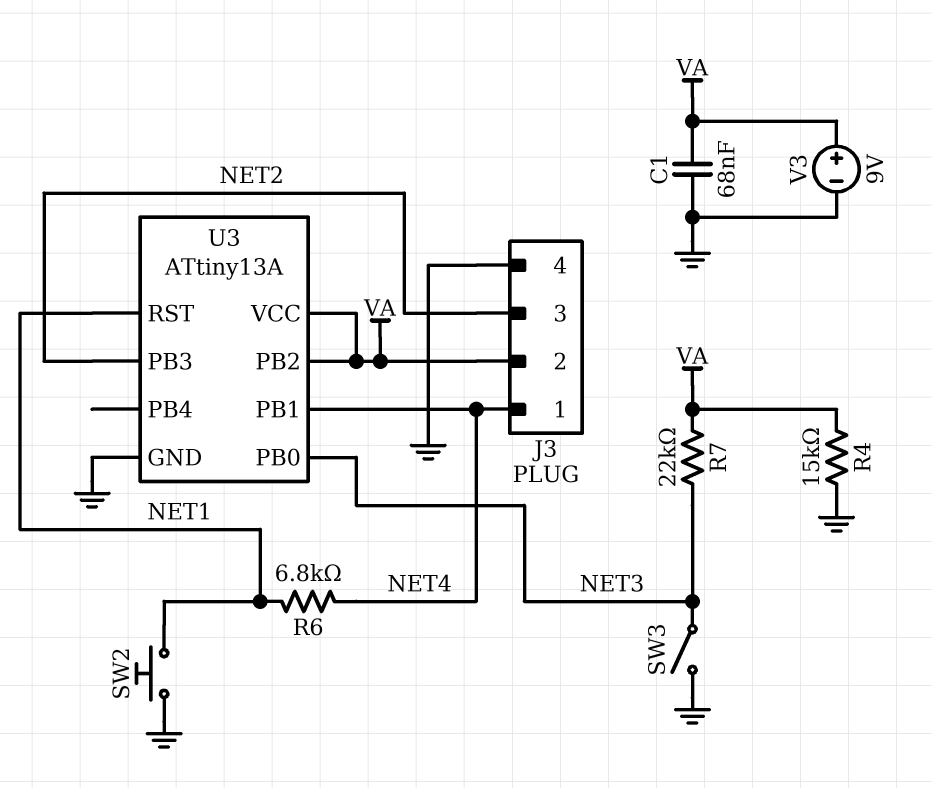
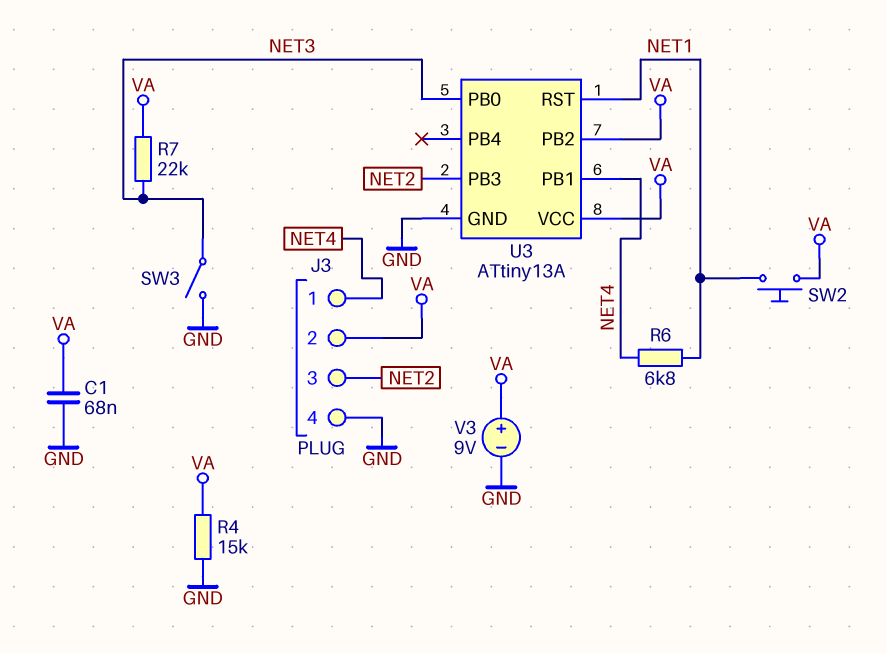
SW2: button (GND, NET1) -> button (NET1, VA)

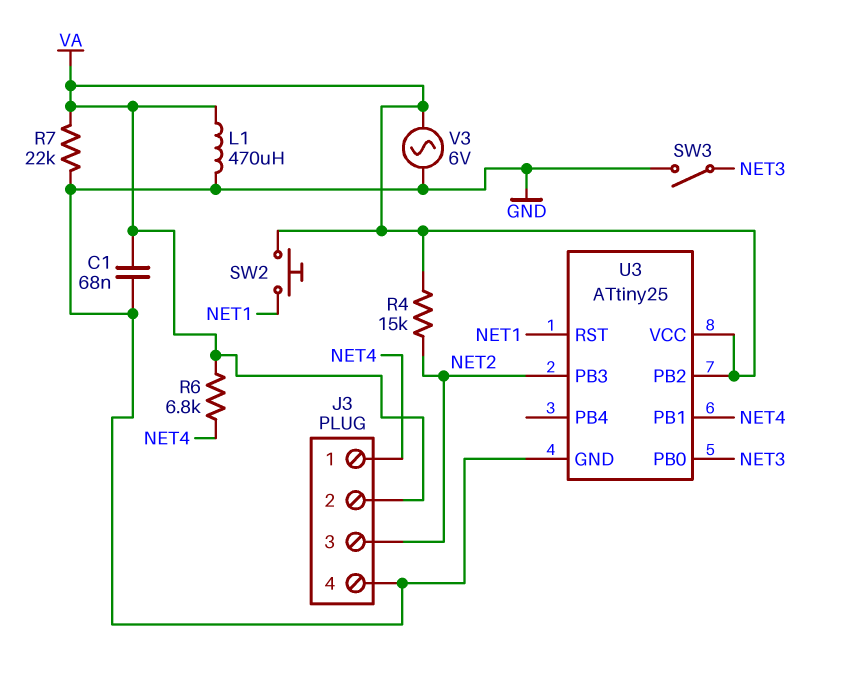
L1: none -> 470uH (GND, VA)
R4: 15k (GND, VA) -> 15k (NET2, VA)
R6: 6.8k (NET1, NET4) -> 6.8k (NET4, VA)
R7: 22k (NET3, VA) -> 22k (GND, VA)
U3: ATtiny13A -> ATtiny25
V3: 9V (plus VA, minus GND) -> AC 6V (GND, VA)

